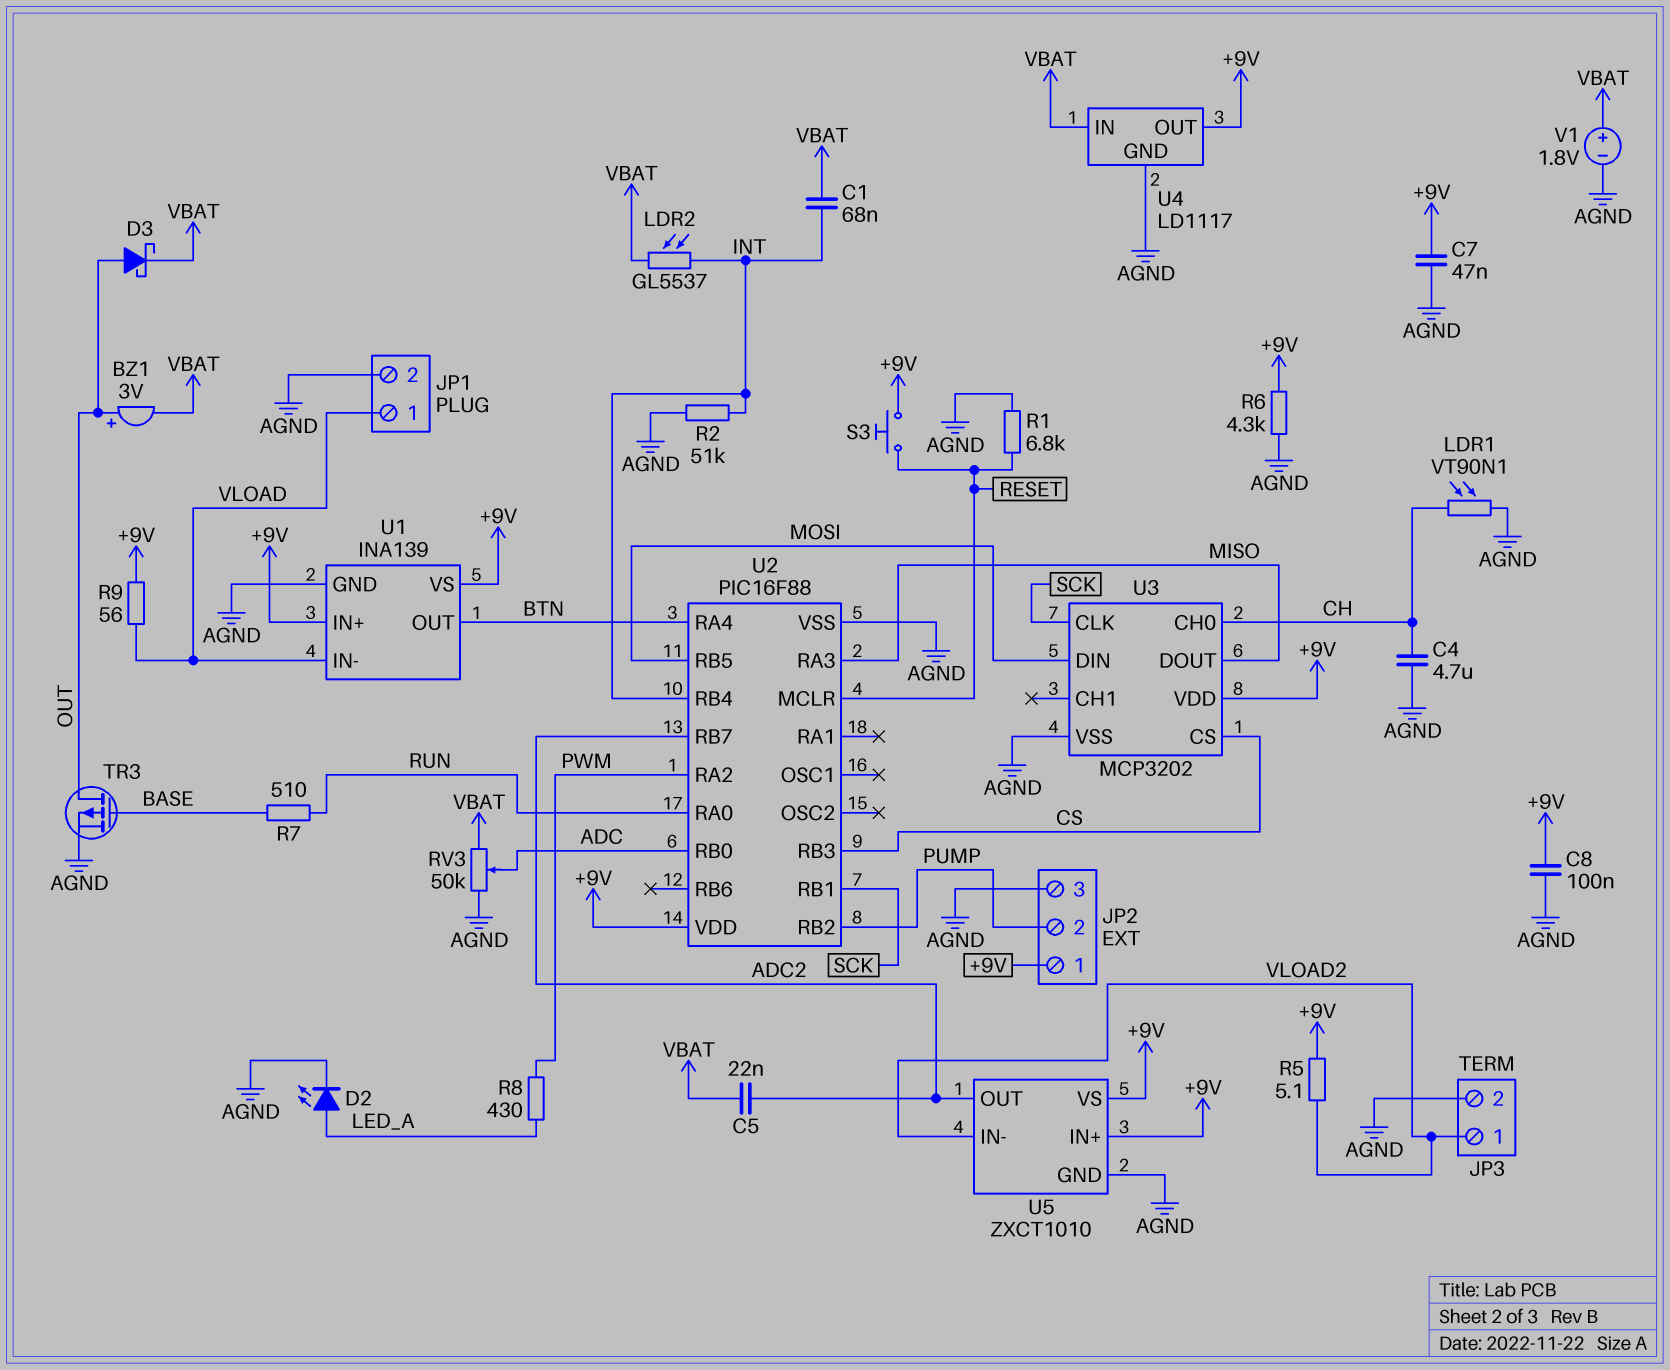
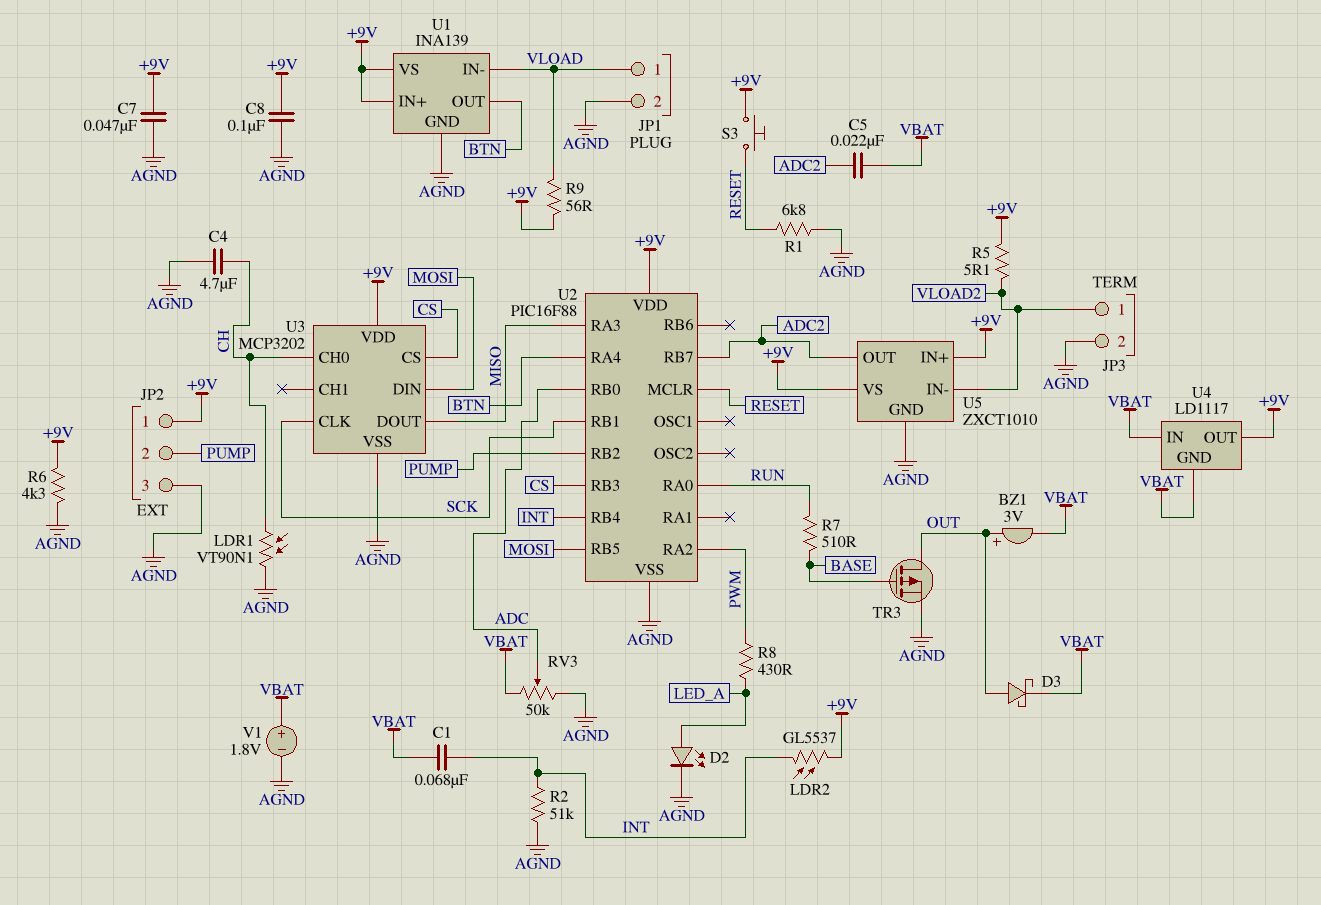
LDR2: GL5537 (INT, VBAT) -> GL5537 (+9V, INT)
U4 pin GND: AGND -> VBAT

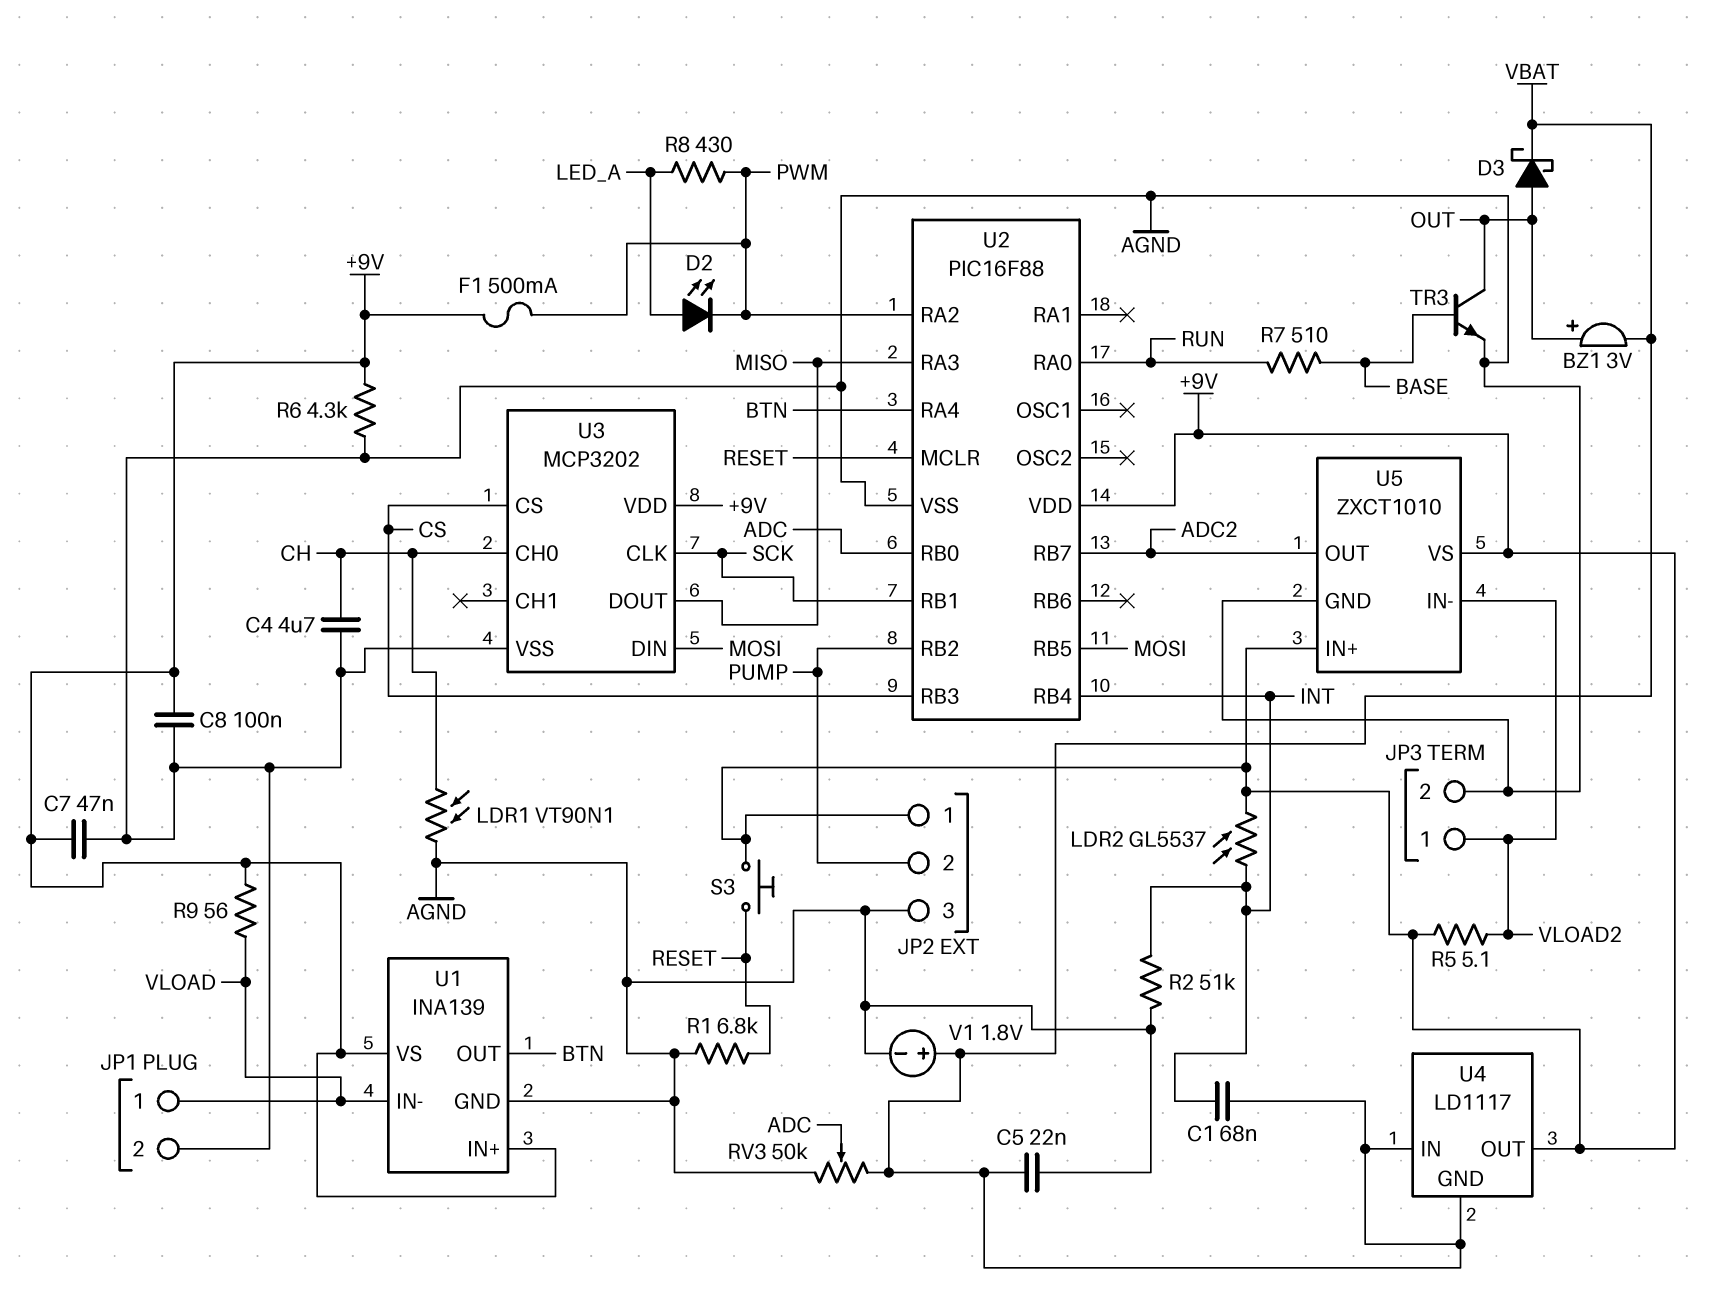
C5: 22nF (ADC2, VBAT) -> 22nF (AGND, VBAT)
D2: LED (A LED_A, K AGND) -> LED (A LED_A, K PWM)
F1: none -> 500mA (+9V, PWM)
TR3: PMOS (G BASE, D OUT, S AGND) -> NPN (B BASE, C OUT, E AGND)

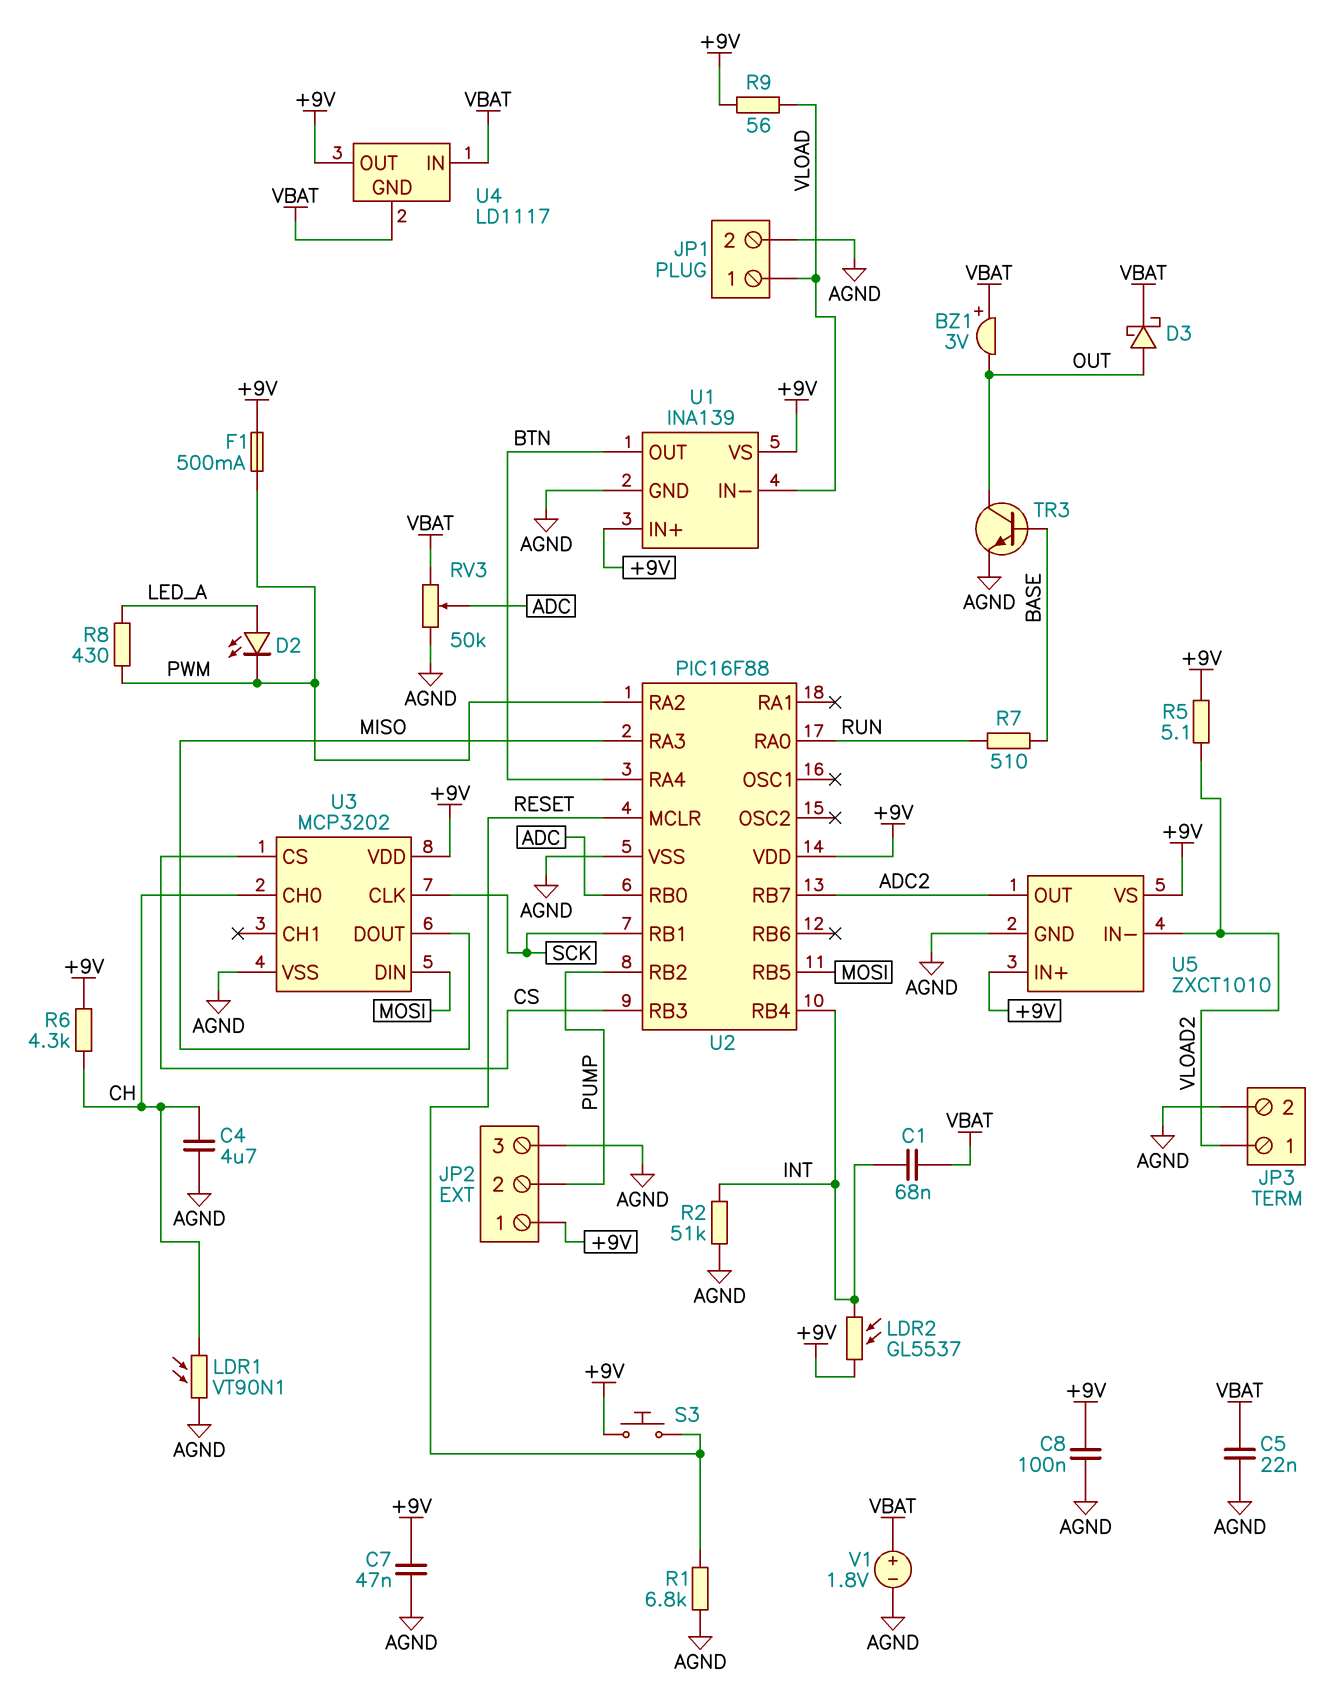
BZ1: buzzer 3V (plus OUT, minus VBAT) -> buzzer 3V (plus VBAT, minus OUT)
R6: 4.3k (+9V, AGND) -> 4.3k (+9V, CH)

